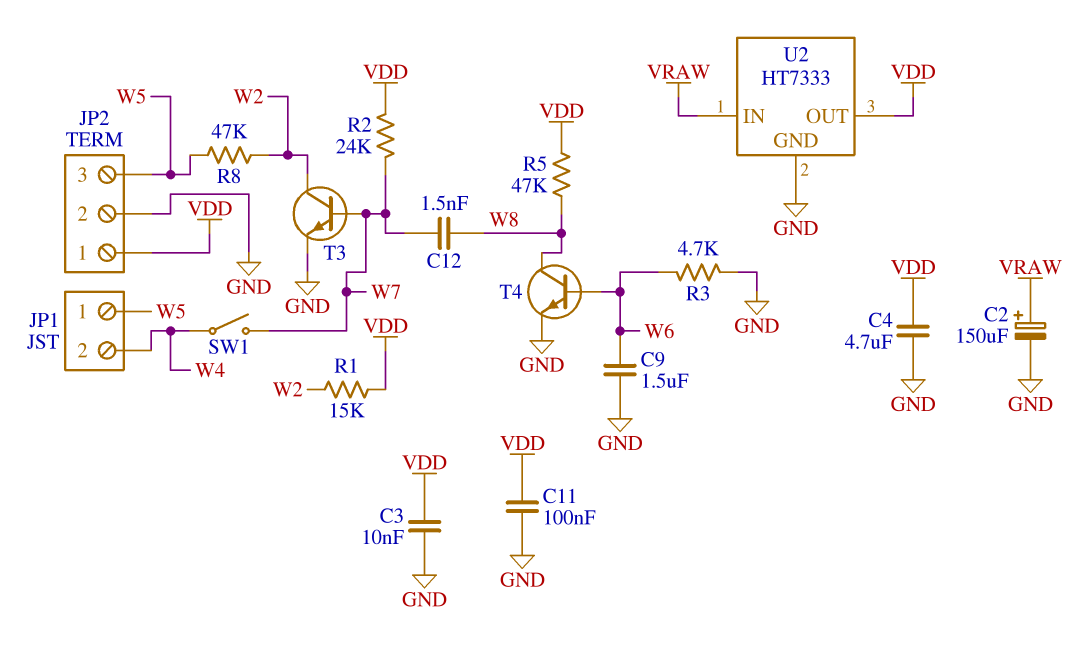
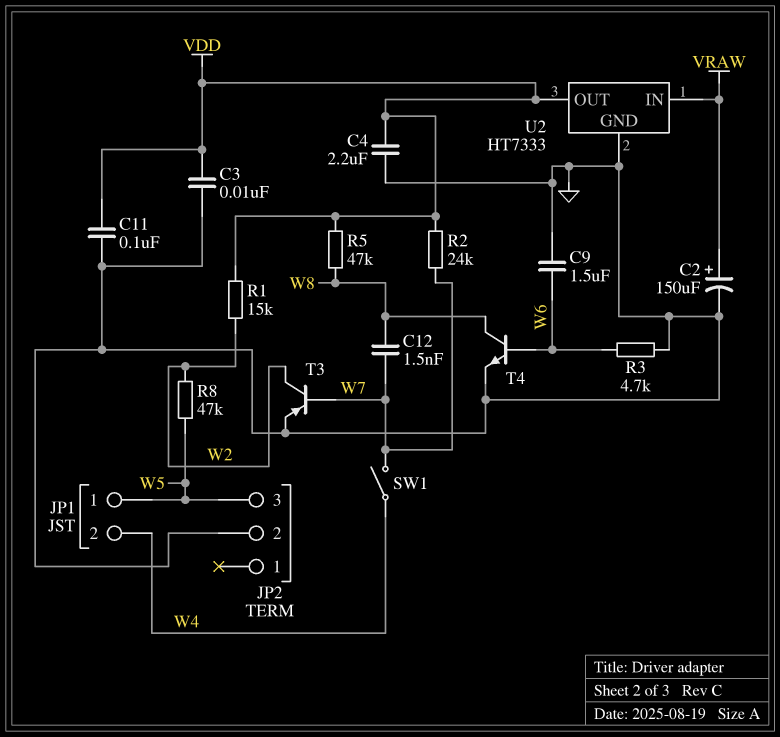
C4: 4.7uF (GND, VDD) -> 2.2uF (GND, VDD)
JP2 pin 1: VDD -> none
T3: NPN (B W7, C W2, E GND) -> PNP (B W7, C W2, E GND)

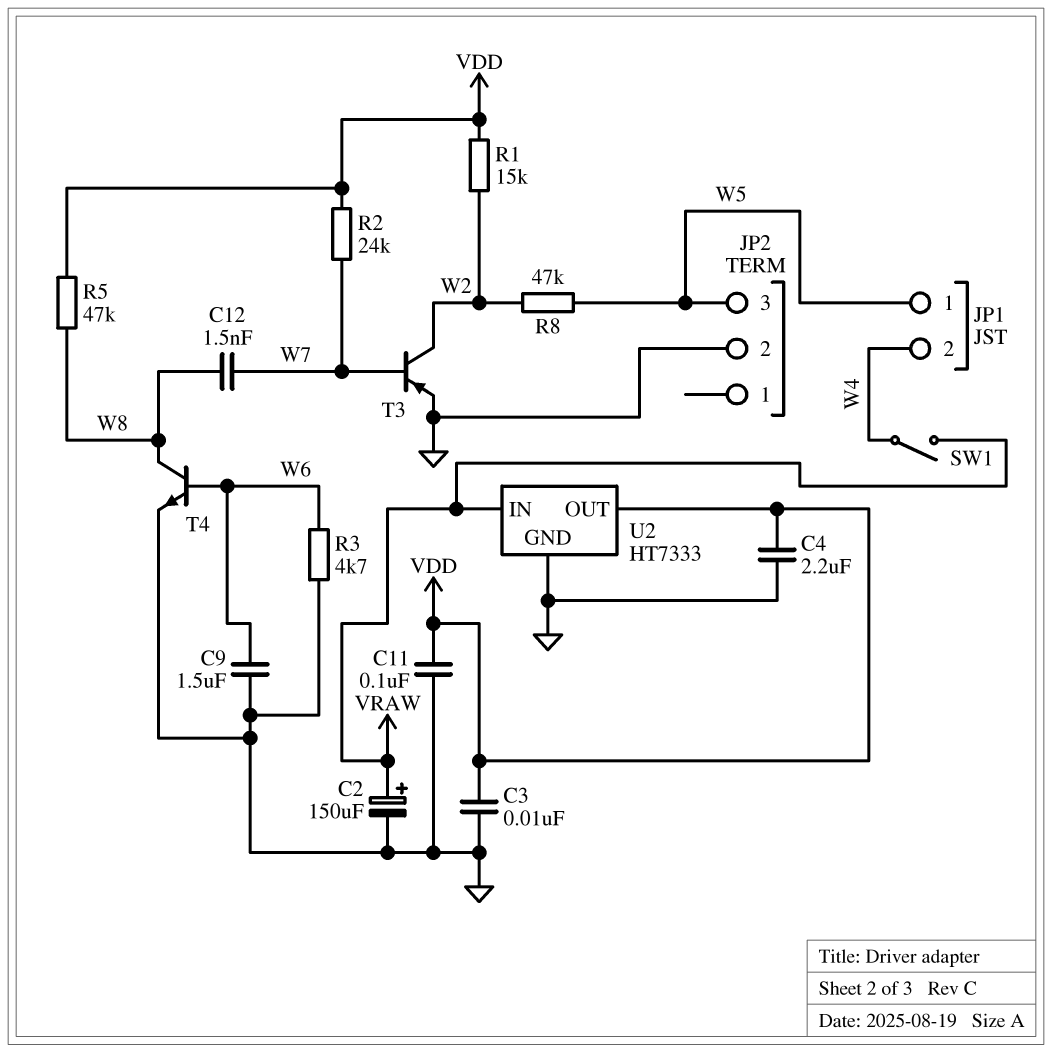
SW1: switch (W4, W7) -> switch (VRAW, W4)

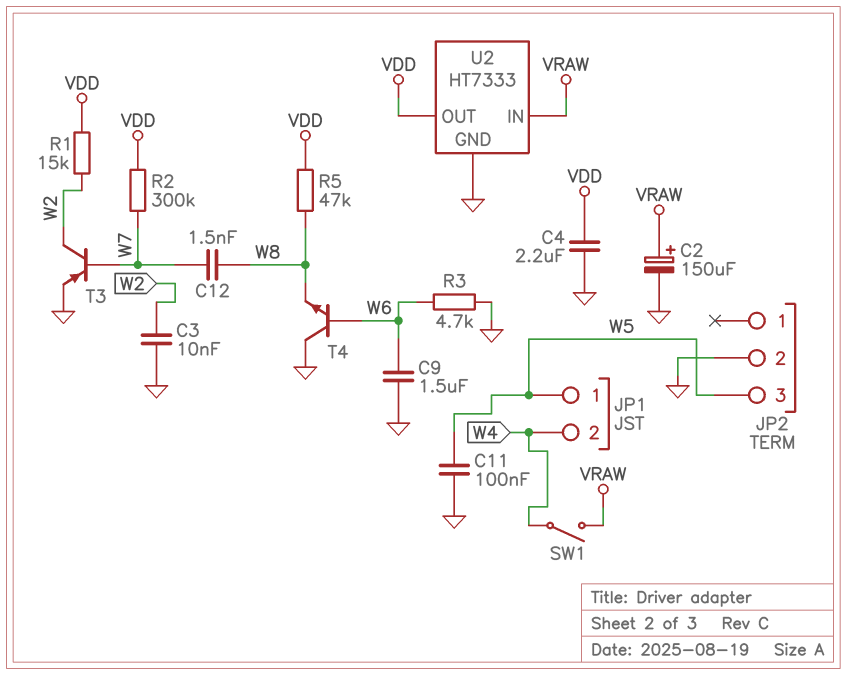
C3: 10nF (GND, VDD) -> 10nF (GND, W2)
C11: 100nF (GND, VDD) -> 100nF (GND, W5)
R2: 24k (VDD, W7) -> 300k (VDD, W7)
R8: 47k (W2, W5) -> none
T4: NPN (B W6, C W8, E GND) -> NPN (B W6, C GND, E W8)

